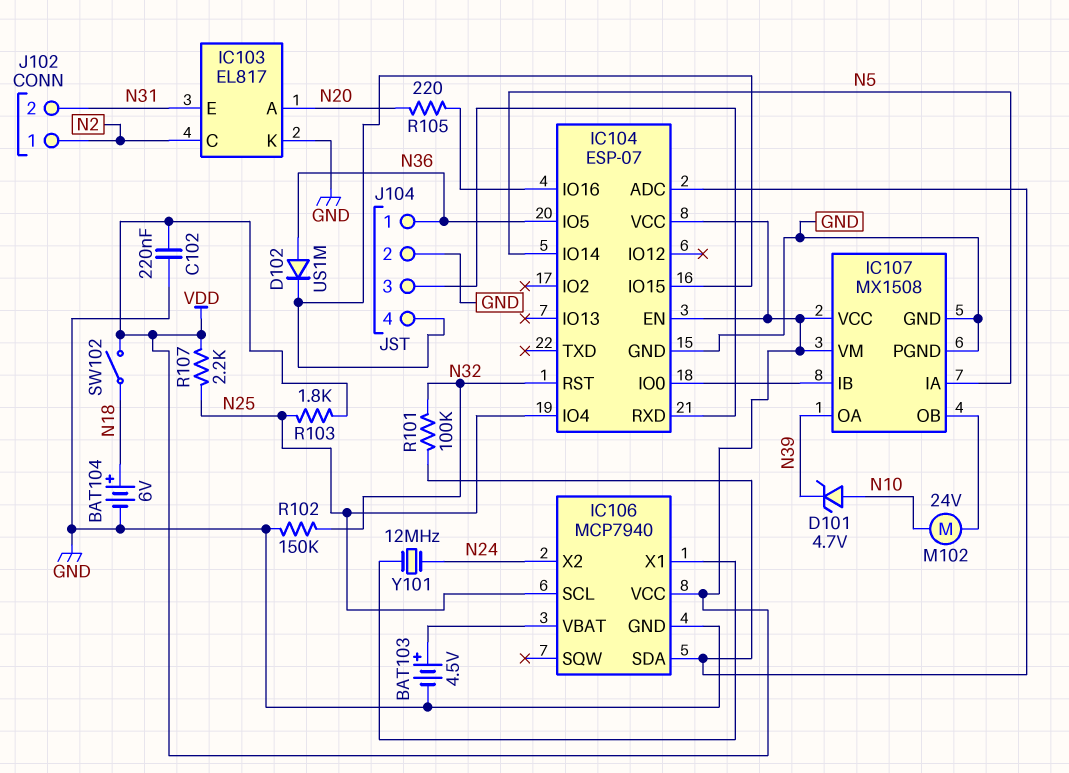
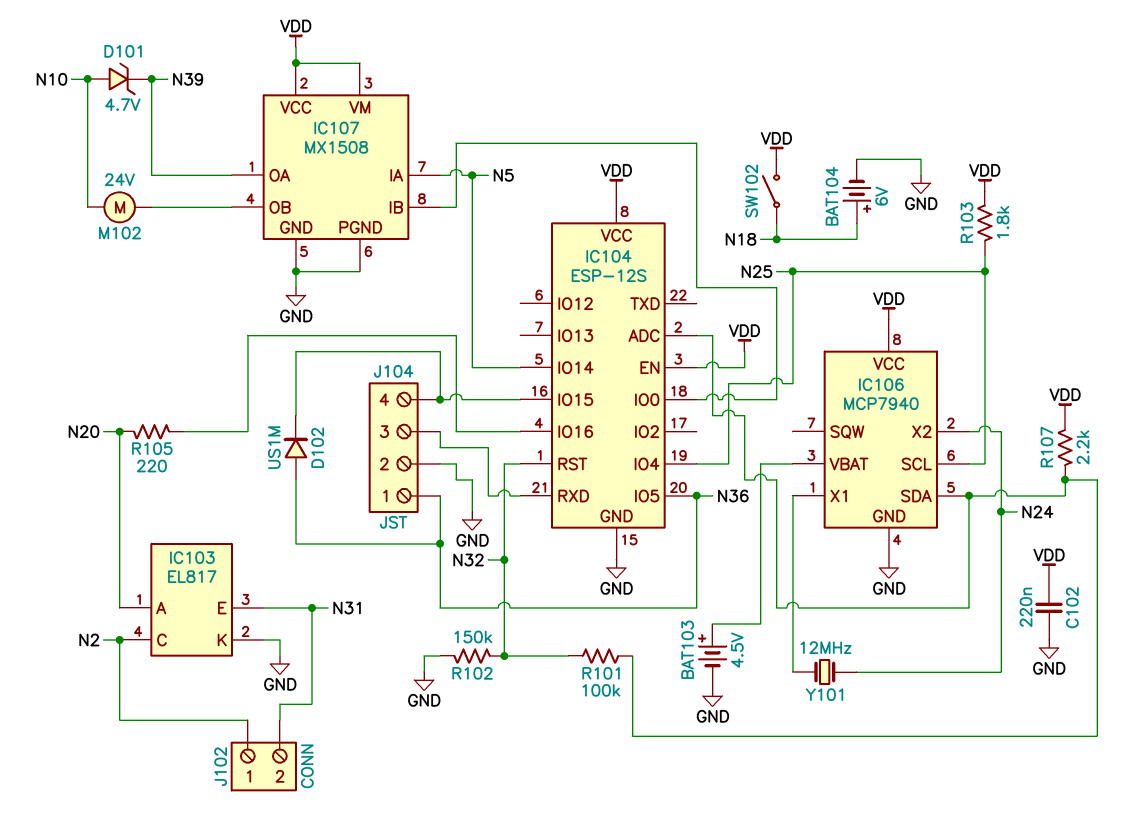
IC104: ESP-07 -> ESP-12S
R107: 2.2k (N25, VDD) -> 2.2k (IC104/ADC, VDD)

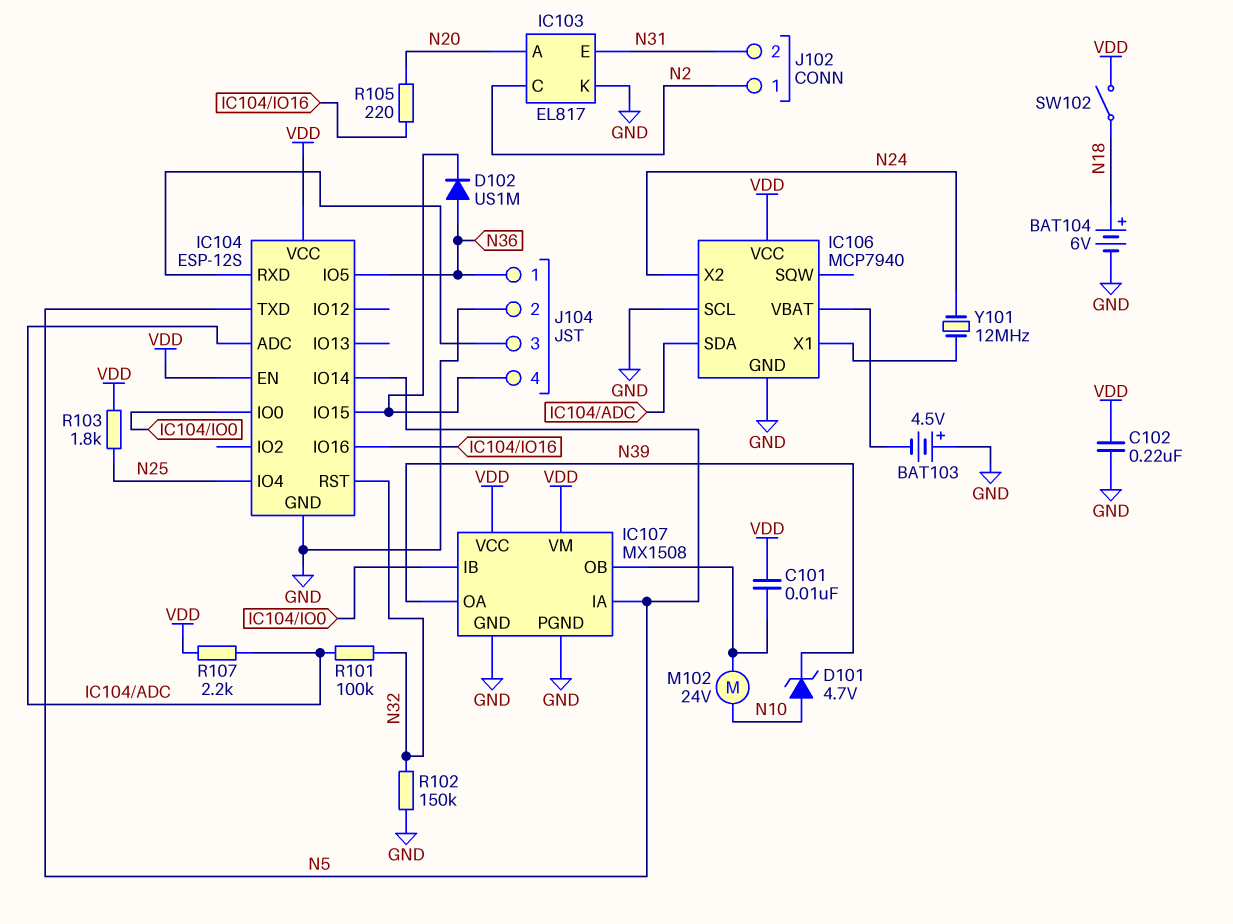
BAT103: 4.5V (plus IC106/VBAT, minus GND) -> 4.5V (plus GND, minus IC106/VBAT)
C101: none -> 10nF (IC107/OB, VDD)
IC104 pin TXD: none -> N5
IC106 pin SCL: N25 -> GND

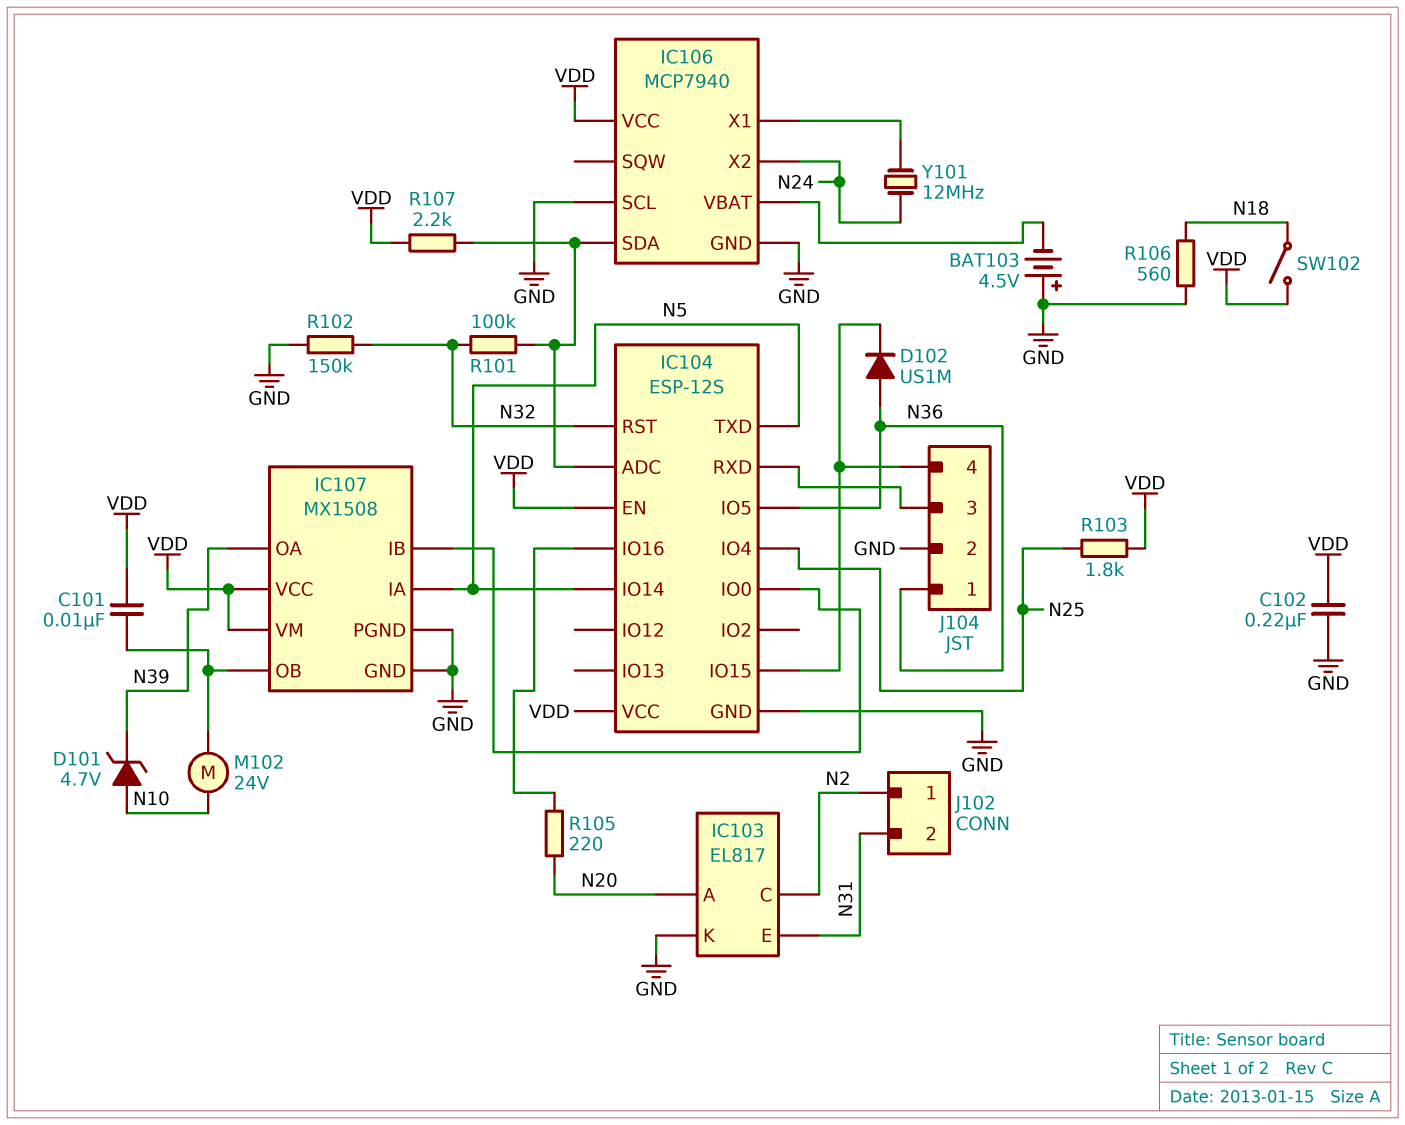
BAT104: 6V (plus N18, minus GND) -> none
R106: none -> 560 (GND, N18)

